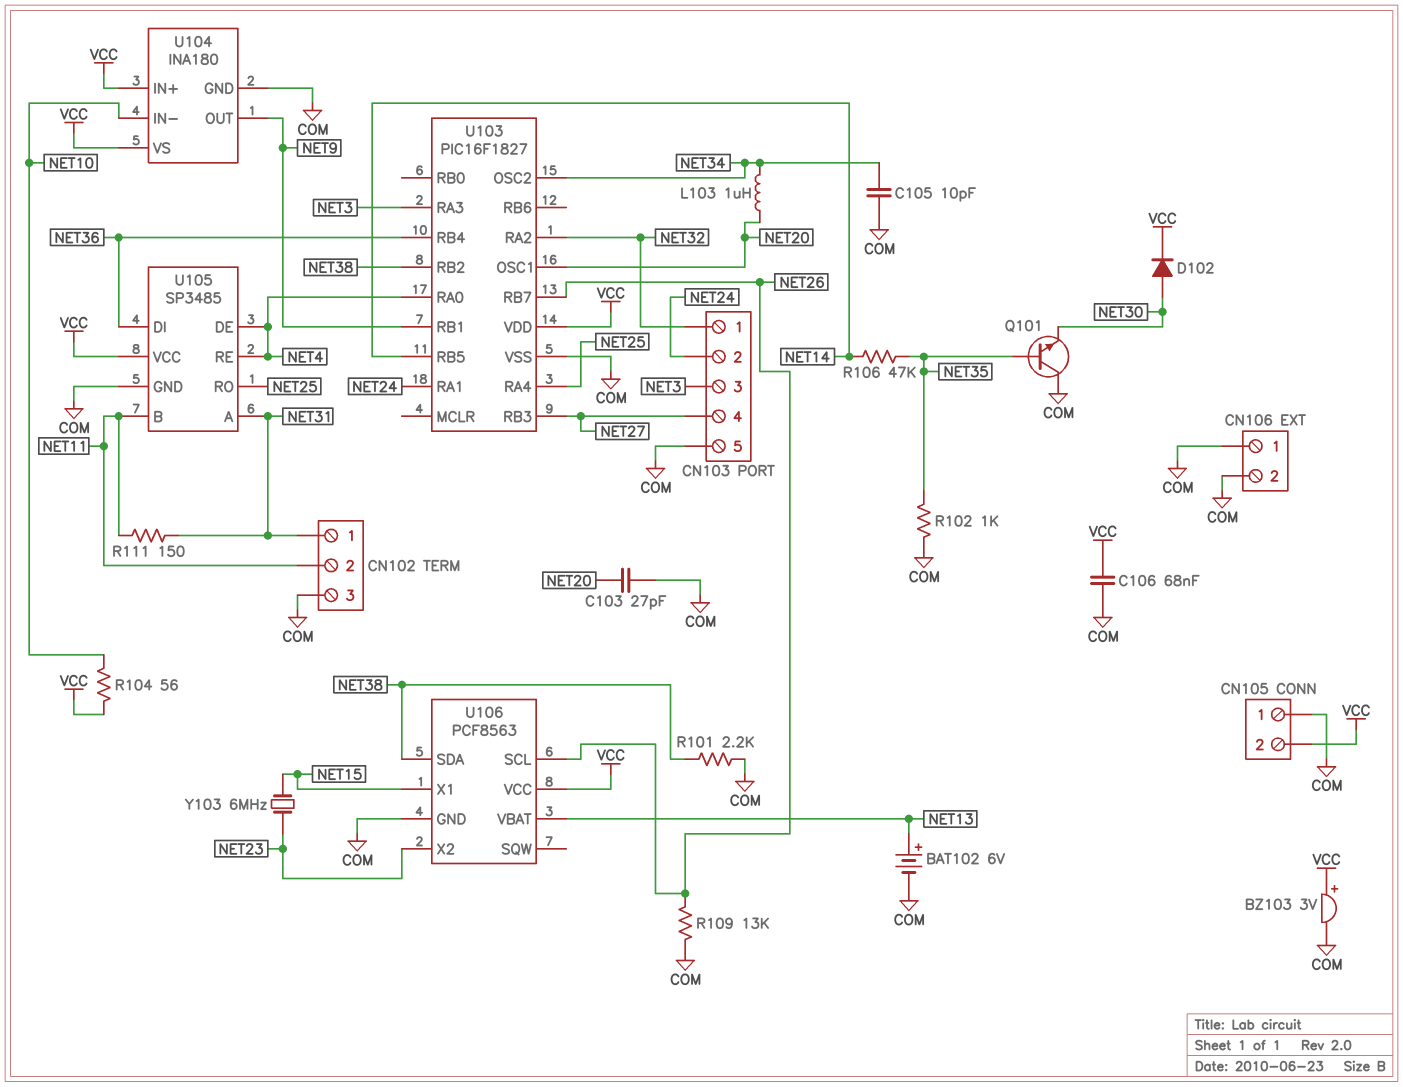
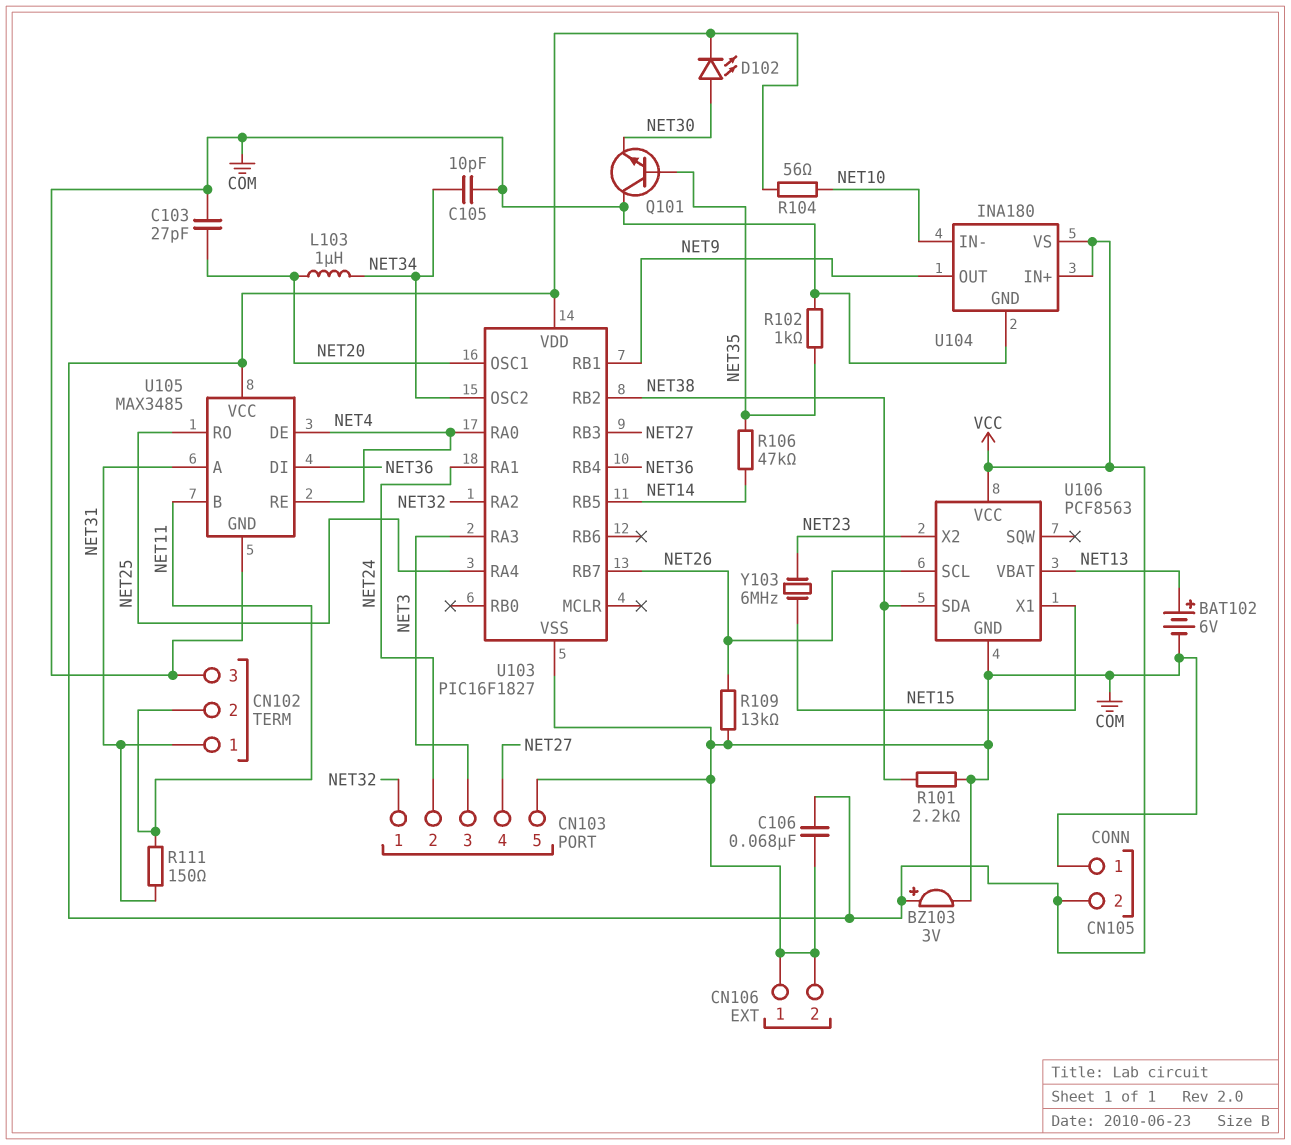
D102: diode (A NET30, K VCC) -> LED (A NET30, K VCC)
U105: SP3485 -> MAX3485

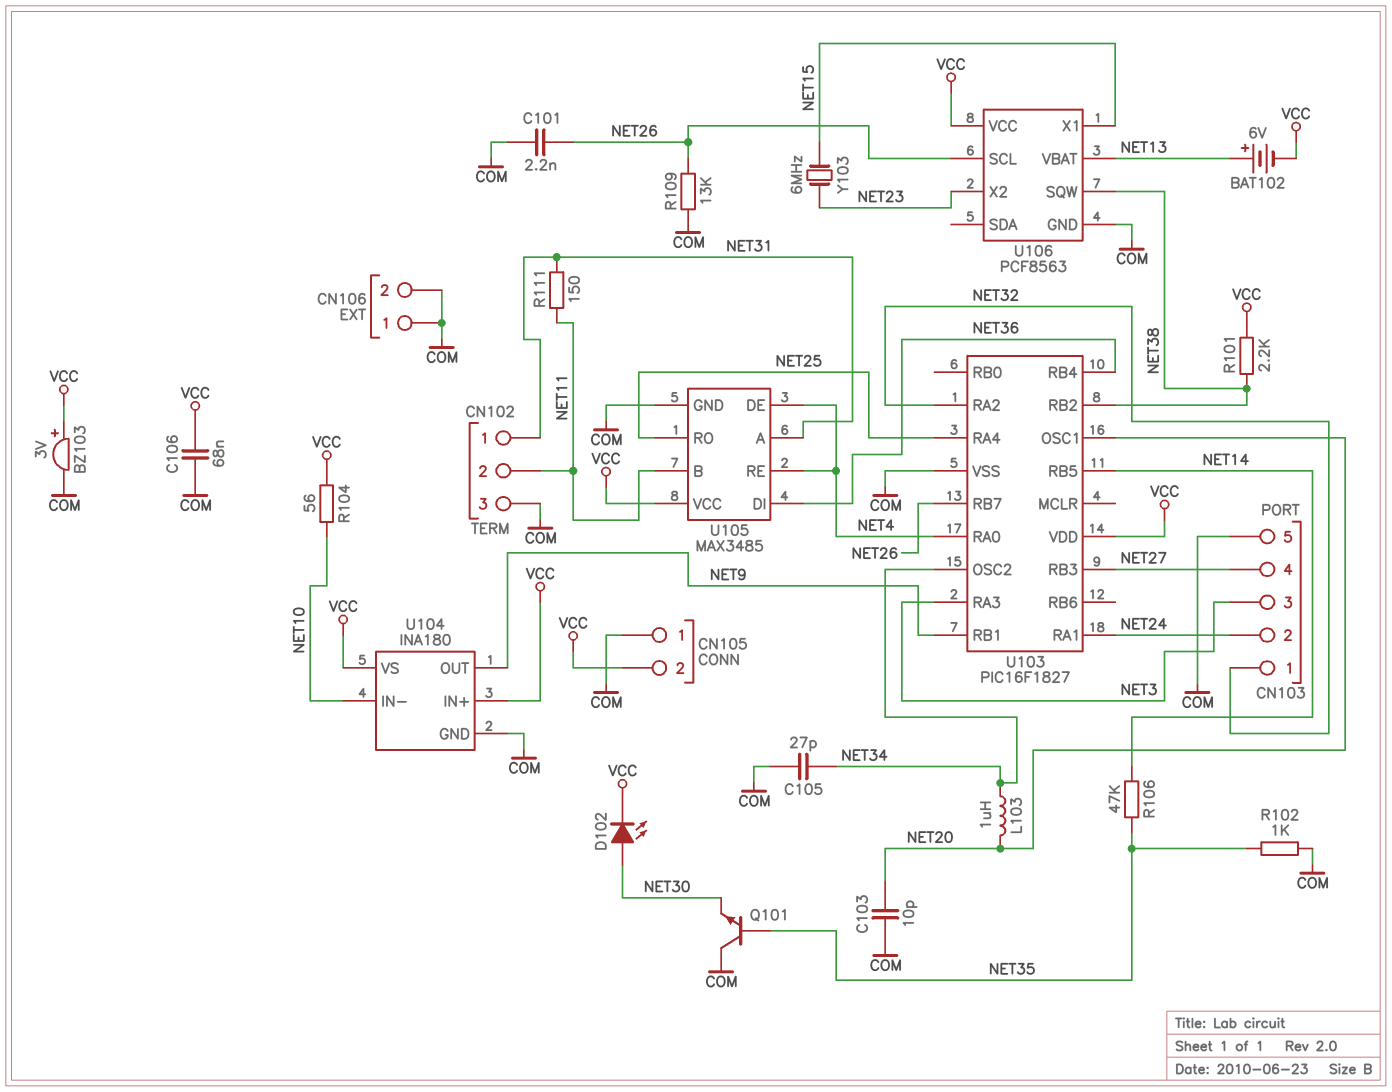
BAT102: 6V (plus NET13, minus COM) -> 6V (plus NET13, minus VCC)
C101: none -> 2.2nF (COM, NET26)
C103: 27pF (COM, NET20) -> 10pF (COM, NET20)
C105: 10pF (COM, NET34) -> 27pF (COM, NET34)
R101: 2.2k (COM, NET38) -> 2.2k (NET38, VCC)
U106 pin SDA: NET38 -> none
U106 pin SQW: none -> NET38

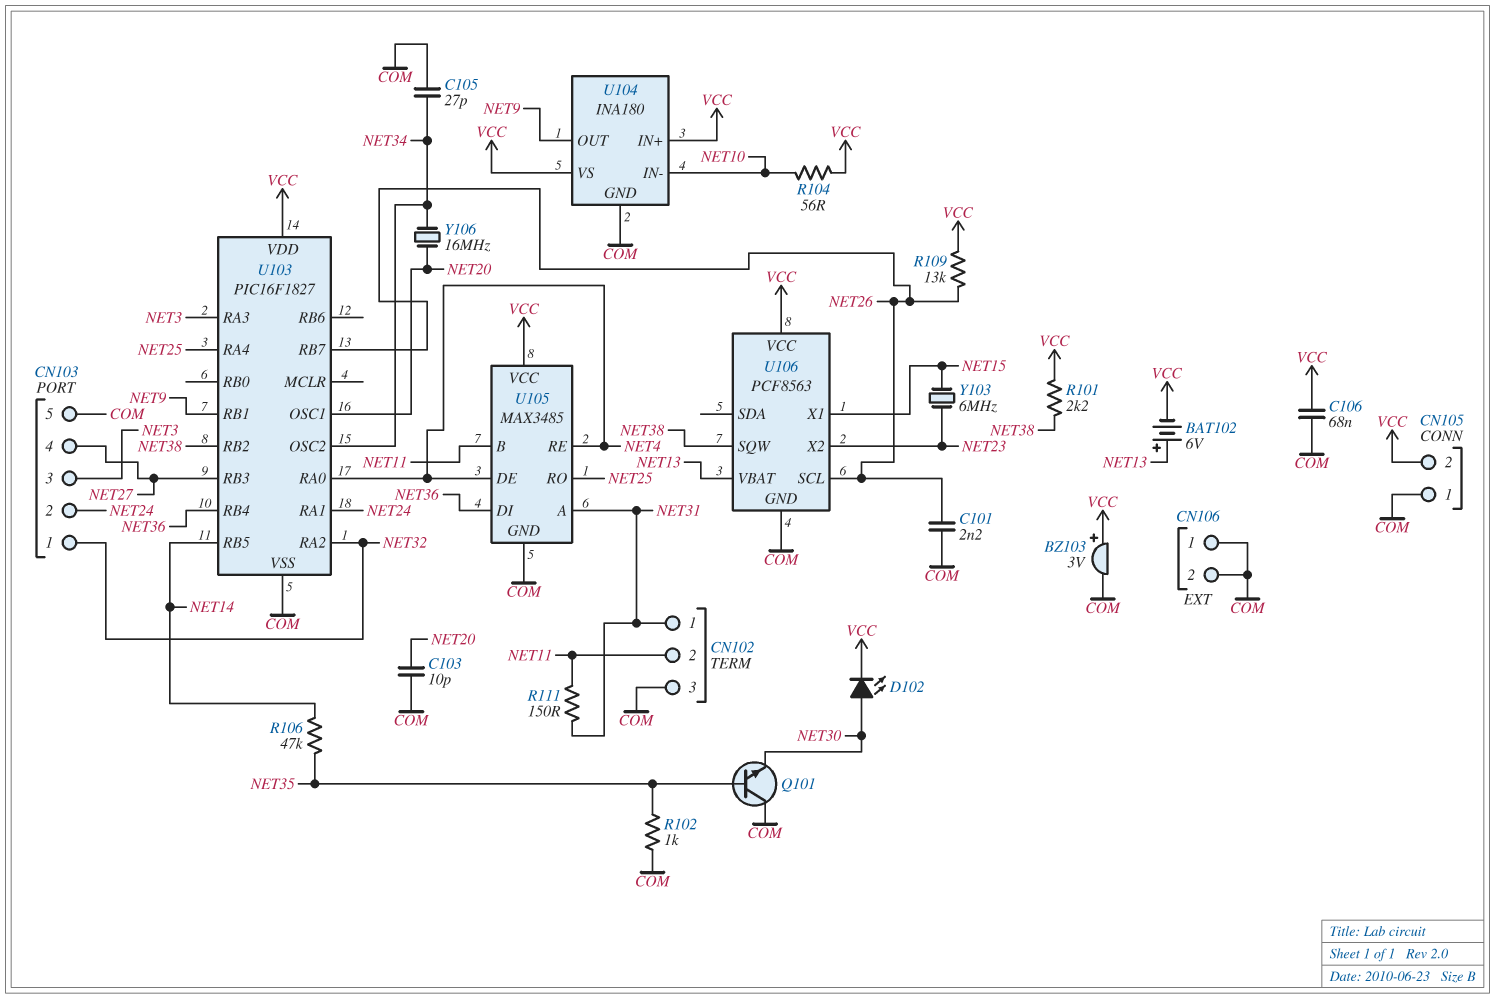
L103: 1uH (NET20, NET34) -> none
R109: 13k (COM, NET26) -> 13k (NET26, VCC)
Y106: none -> 16MHz (NET20, NET34)

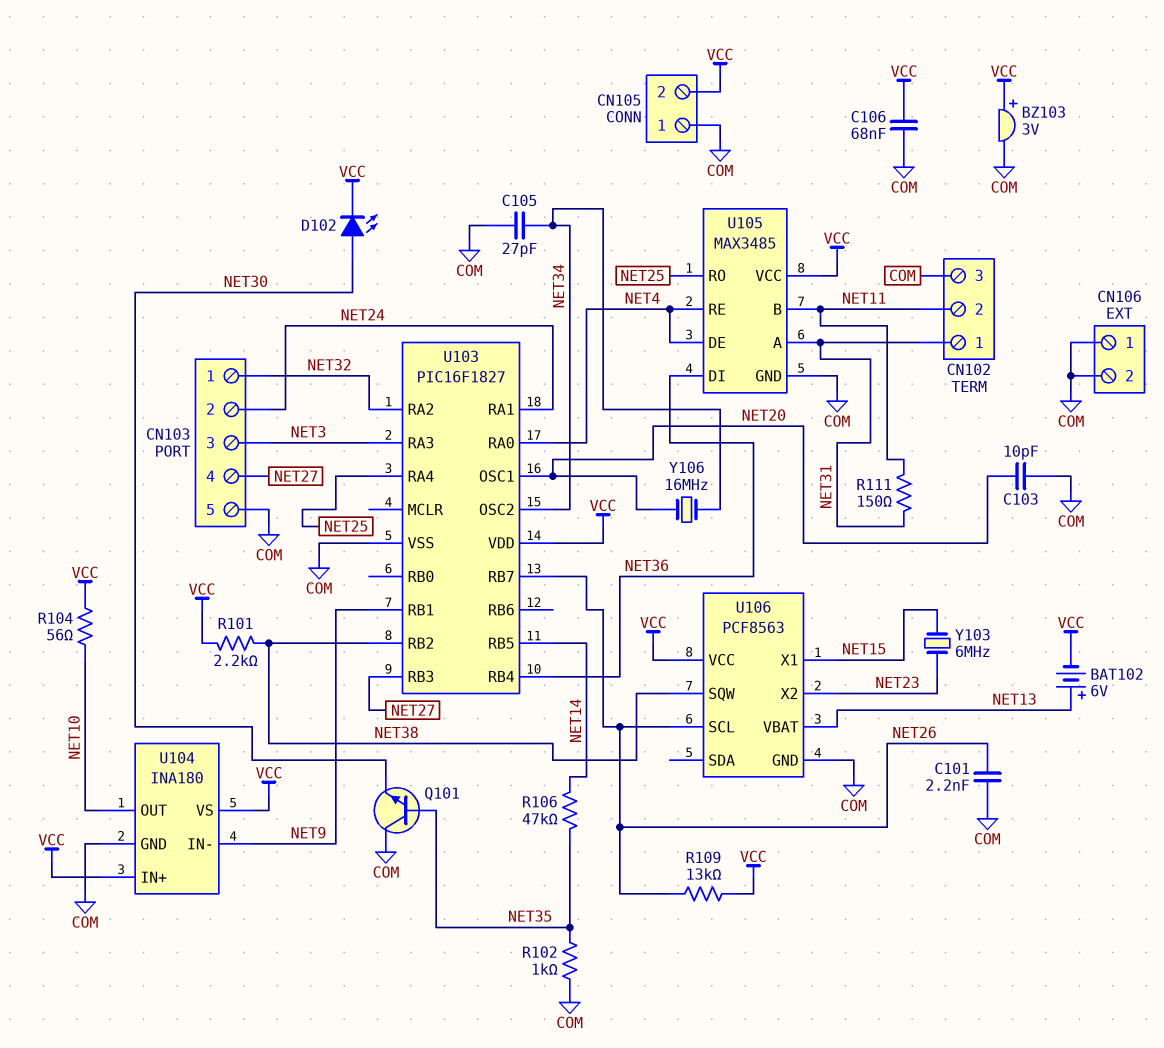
U104 pin IN-: NET10 -> NET9
U104 pin OUT: NET9 -> NET10

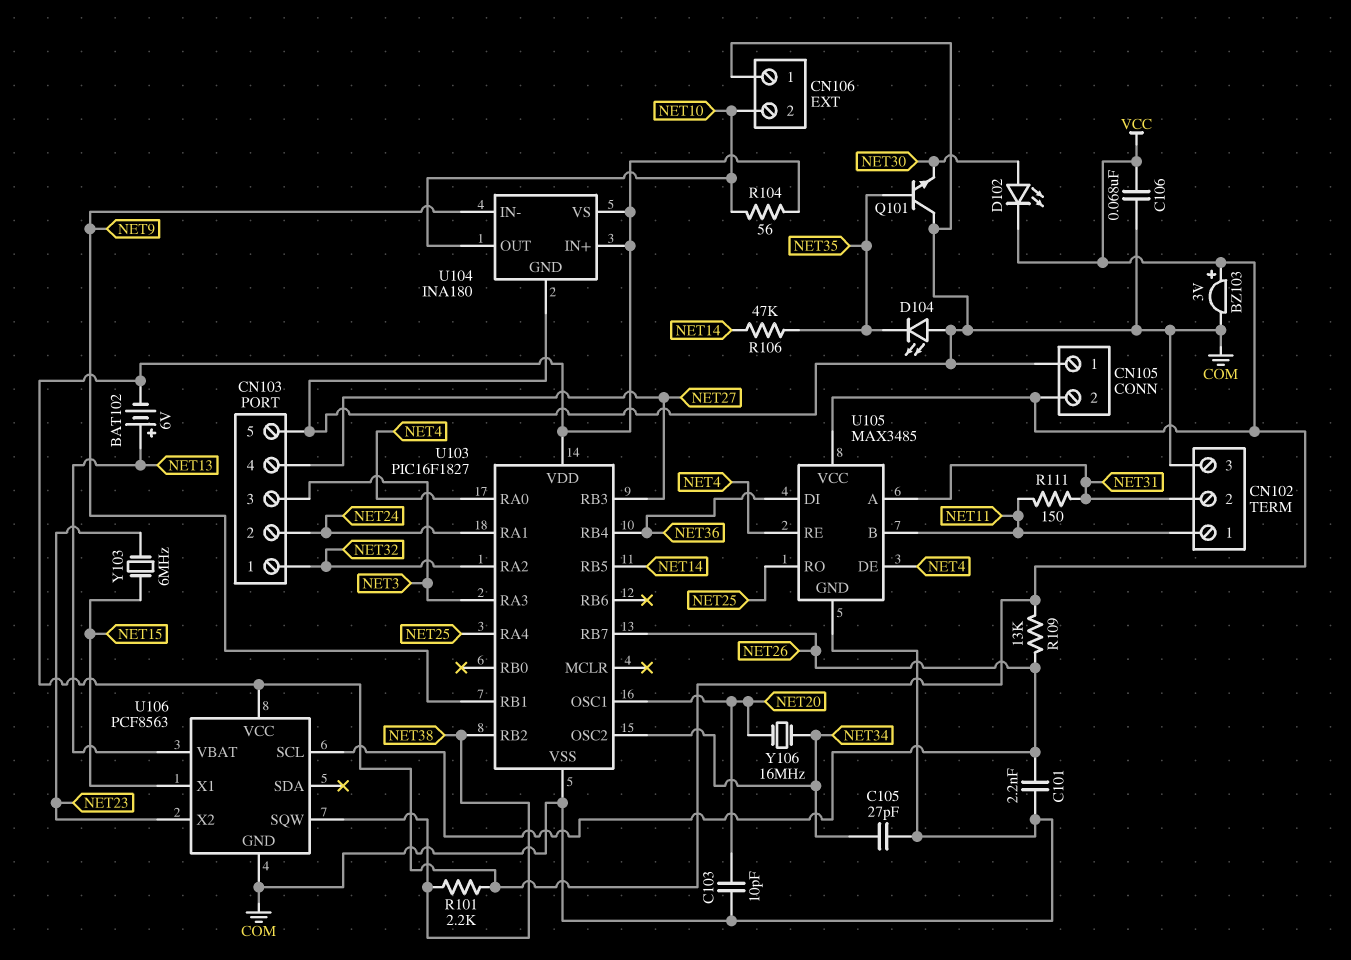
CN102 pin 1: NET31 -> NET11
CN102 pin 2: NET11 -> NET31
CN106 pin 2: COM -> NET10
D104: none -> LED (A COM, K NET35)
R102: 1k (COM, NET35) -> none

